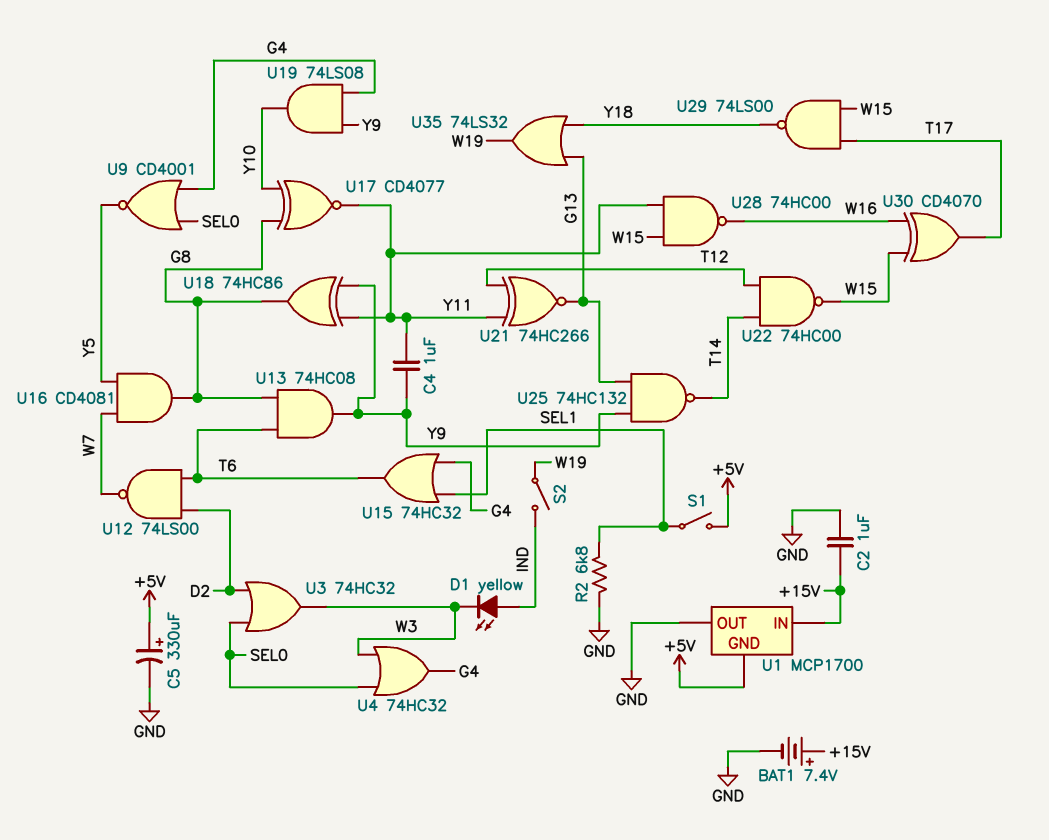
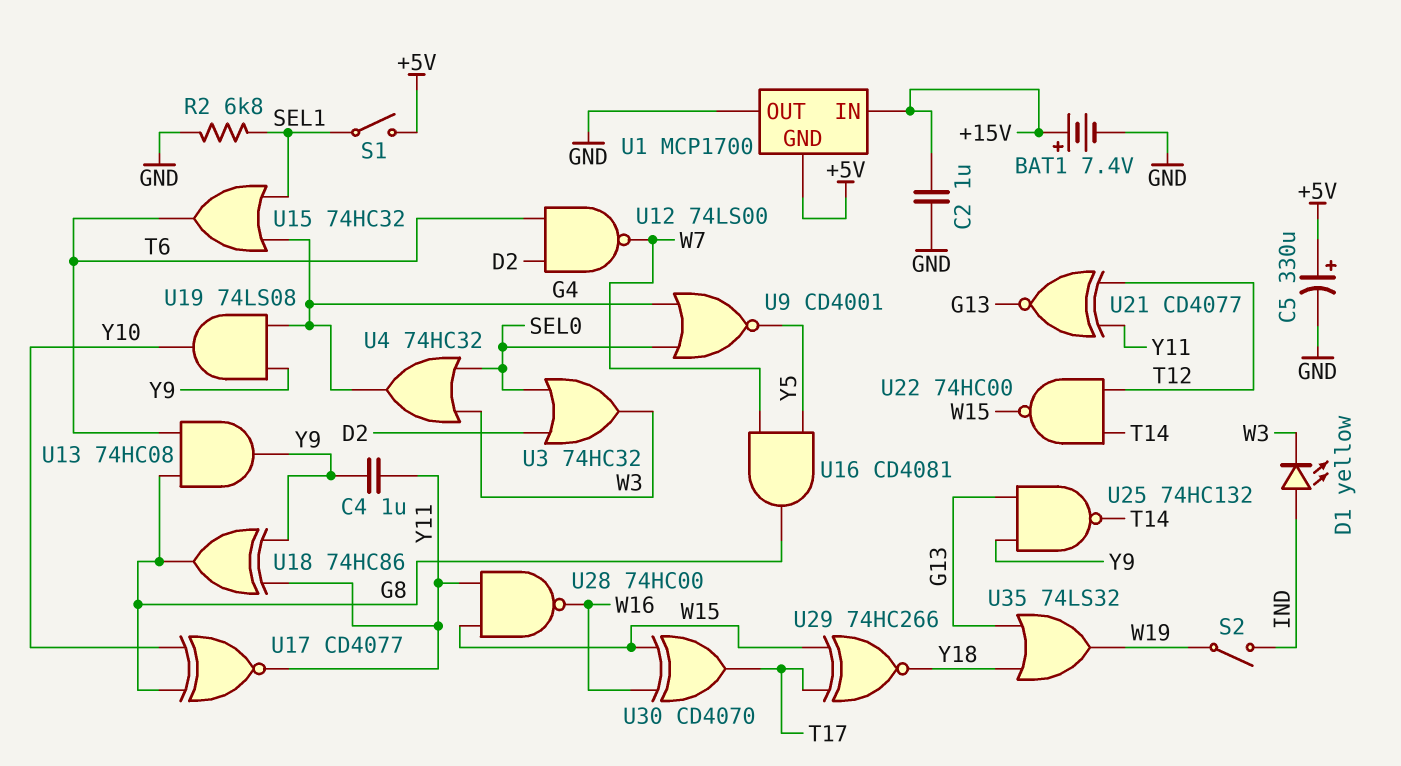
U21: XNOR 74HC266 (in T12, in Y11, out G13) -> XNOR CD4077 (in T12, in Y11, out G13)
U29: NAND 74LS00 (in T17, in W15, out Y18) -> XNOR 74HC266 (in T17, in W15, out Y18)

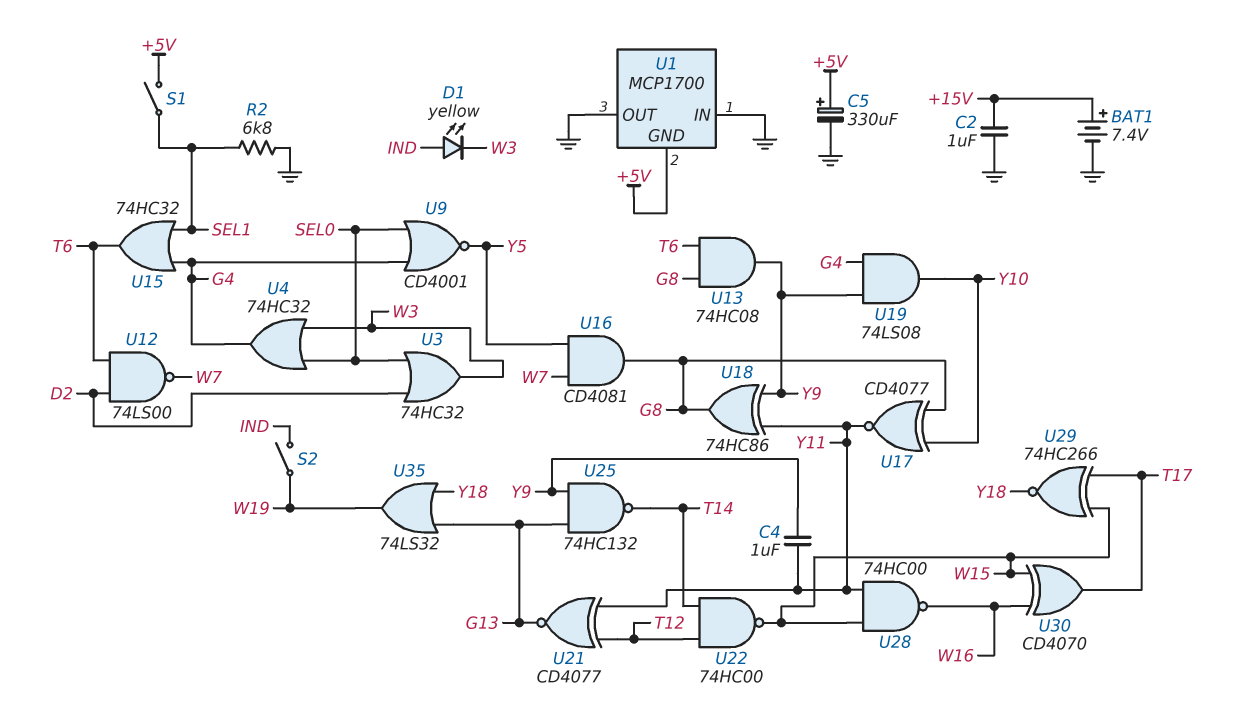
U1 pin IN: +15V -> GND

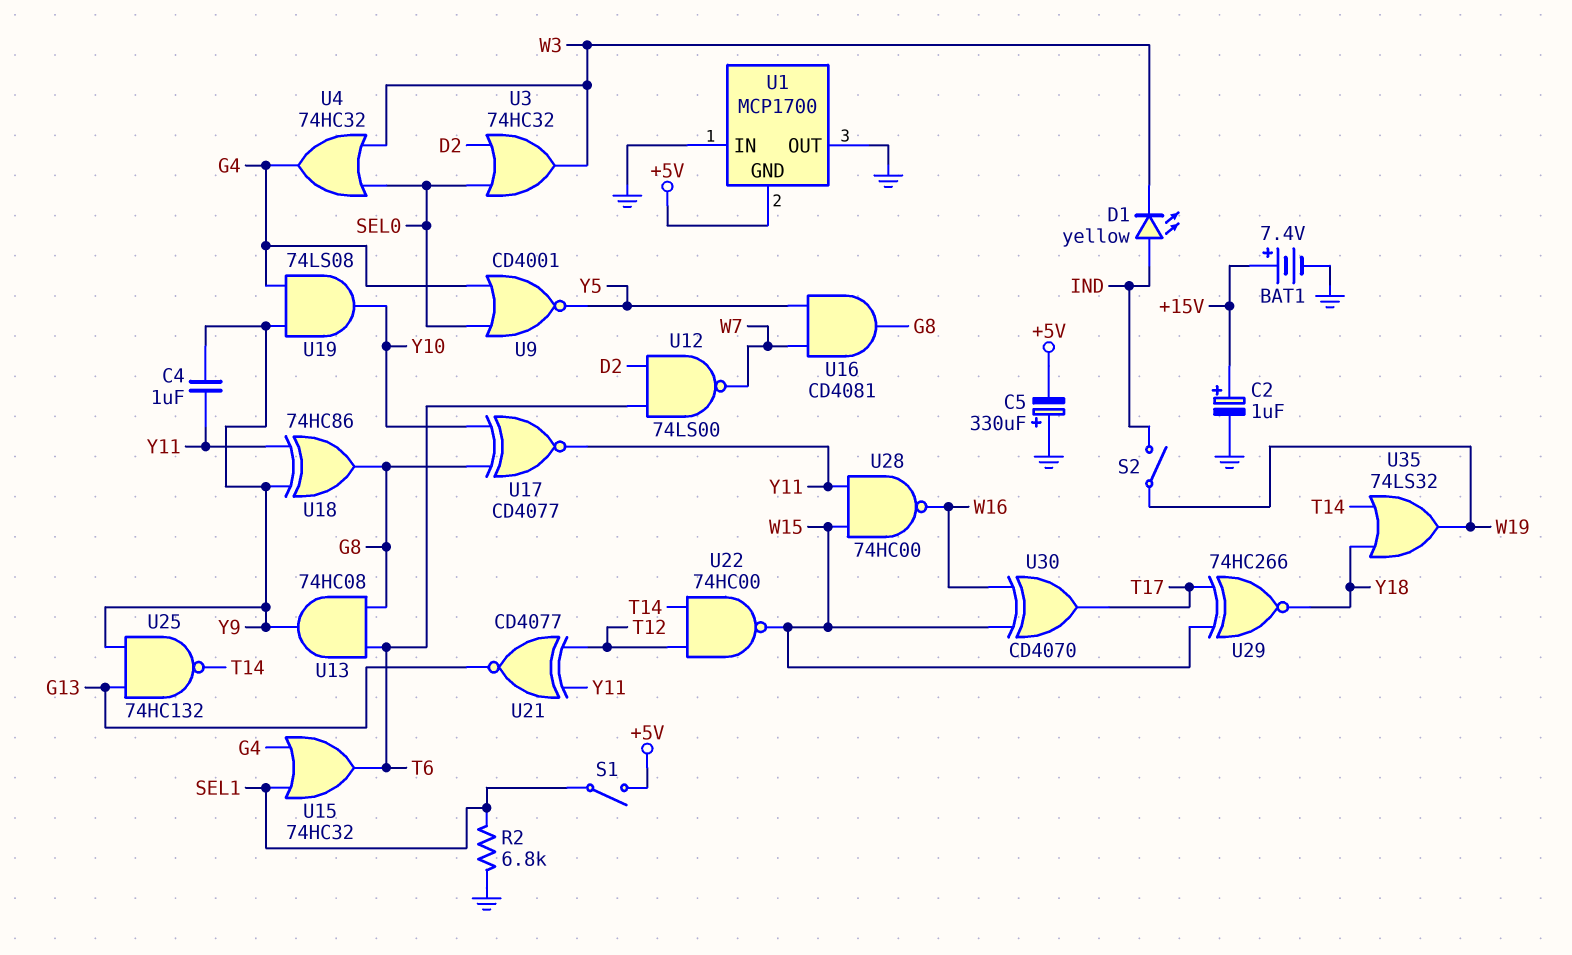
C2: 1uF (+15V, GND) -> 1uF (plus +15V, minus GND)
C5: 330uF (plus +5V, minus GND) -> 330uF (plus GND, minus +5V)
U35: OR 74LS32 (in G13, in Y18, out W19) -> OR 74LS32 (in T14, in Y18, out W19)

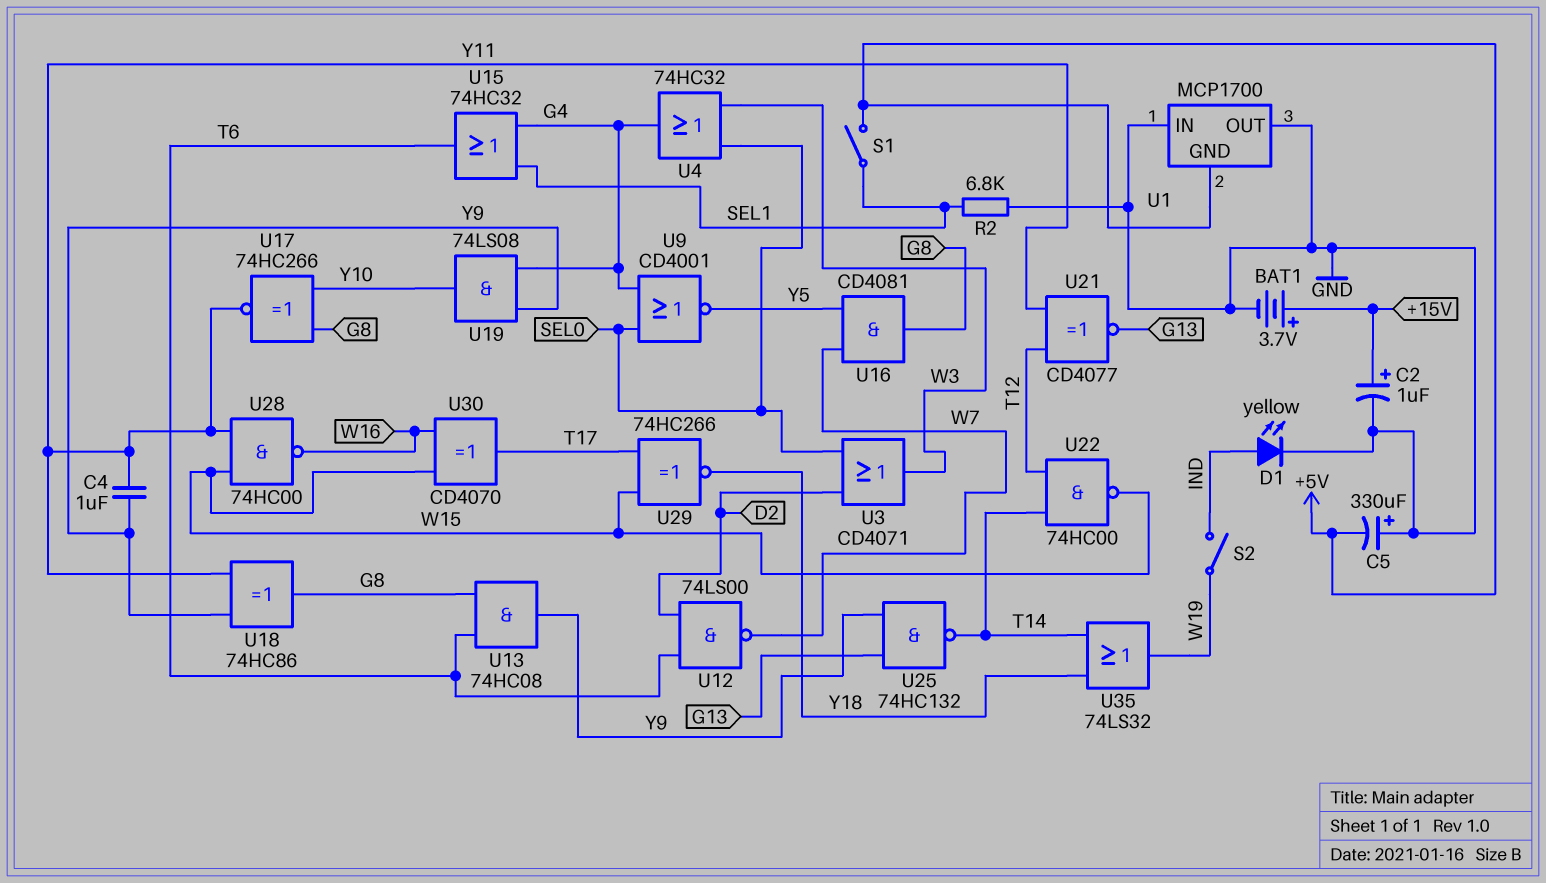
BAT1: 7.4V (plus +15V, minus GND) -> 3.7V (plus +15V, minus GND)
D1: LED yellow (A IND, K W3) -> LED yellow (A IND, K GND)
U3: OR 74HC32 (in D2, in SEL0, out W3) -> OR CD4071 (in D2, in SEL0, out W3)
U17: XNOR CD4077 (in G8, in Y10, out Y11) -> XNOR 74HC266 (in G8, in Y10, out Y11)

